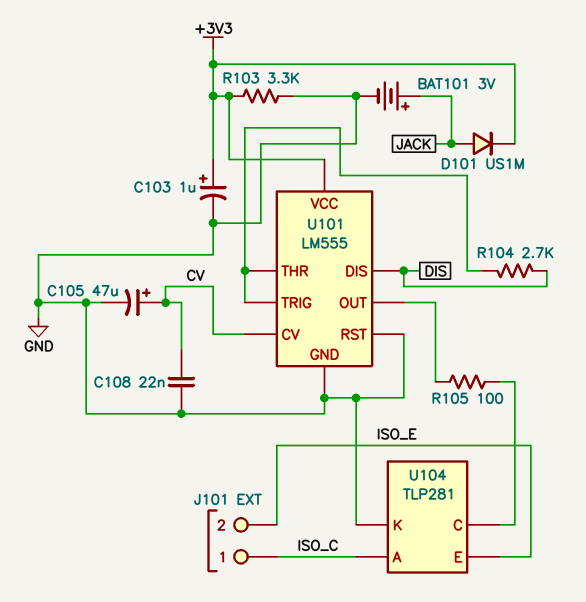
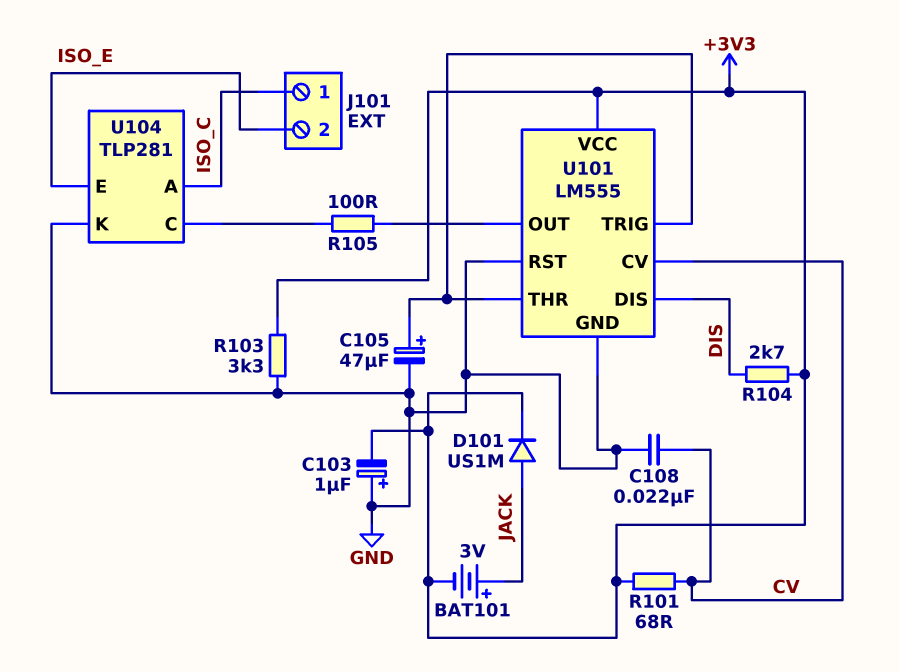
BAT101: 3V (plus JACK, minus GND) -> 3V (plus JACK, minus +3V3)
C103: 1uF (plus +3V3, minus GND) -> 1uF (plus GND, minus +3V3)
C105: 47uF (plus CV, minus GND) -> 47uF (plus U101/THR, minus GND)
R101: none -> 68 (+3V3, CV)
R104: 2.7k (DIS, U101/THR) -> 2.7k (+3V3, DIS)

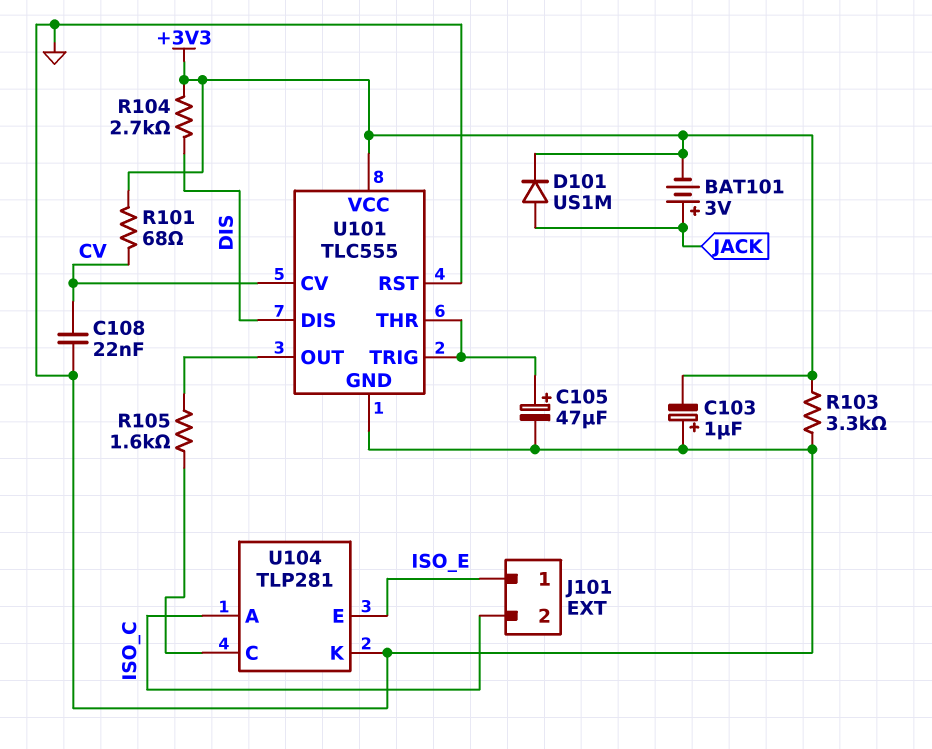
J101 pin 1: ISO_C -> ISO_E
J101 pin 2: ISO_E -> ISO_C
R105: 100 (U101/OUT, U104/C) -> 1.6k (U101/OUT, U104/C)
U101: LM555 -> TLC555

